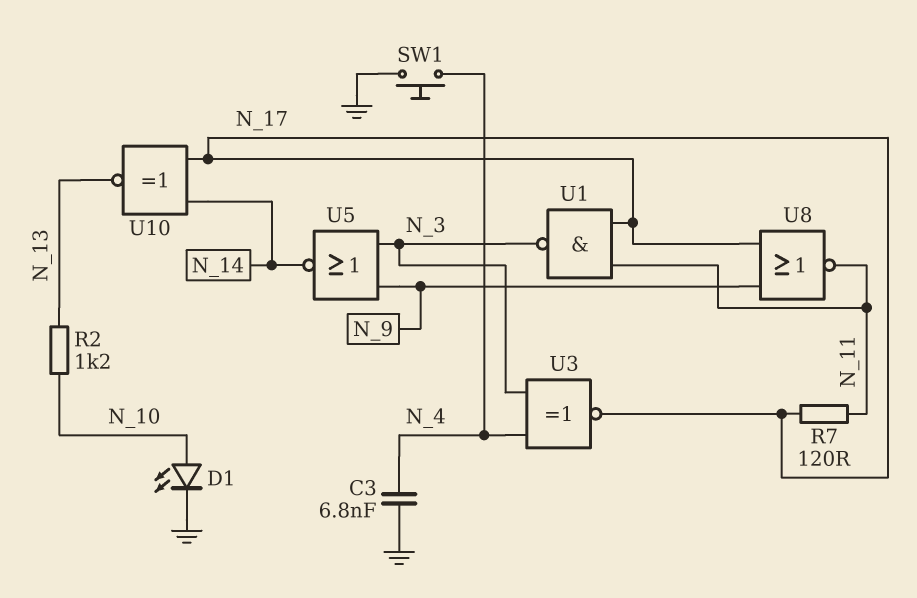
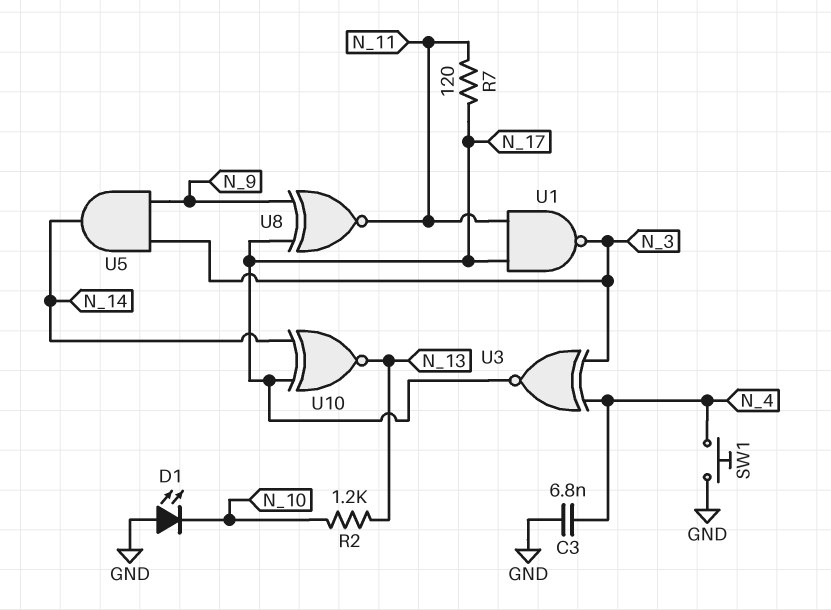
D1: LED (A N_10, K GND) -> LED (A GND, K N_10)
U5: NOR (in N_3, in N_9, out N_14) -> AND (in N_3, in N_9, out N_14)
U8: NOR (in N_9, in N_17, out N_11) -> XNOR (in N_9, in N_17, out N_11)

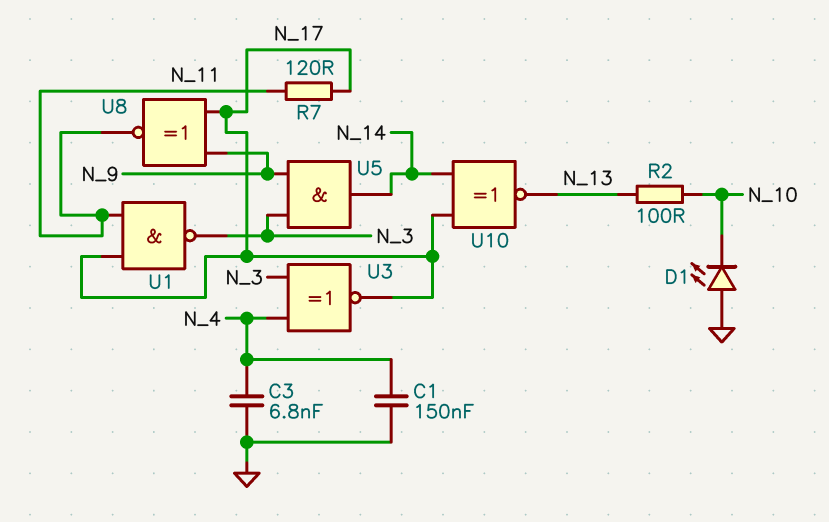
C1: none -> 150nF (GND, N_4)
R2: 1.2k (N_10, N_13) -> 100 (N_10, N_13)
SW1: button (GND, N_4) -> none

